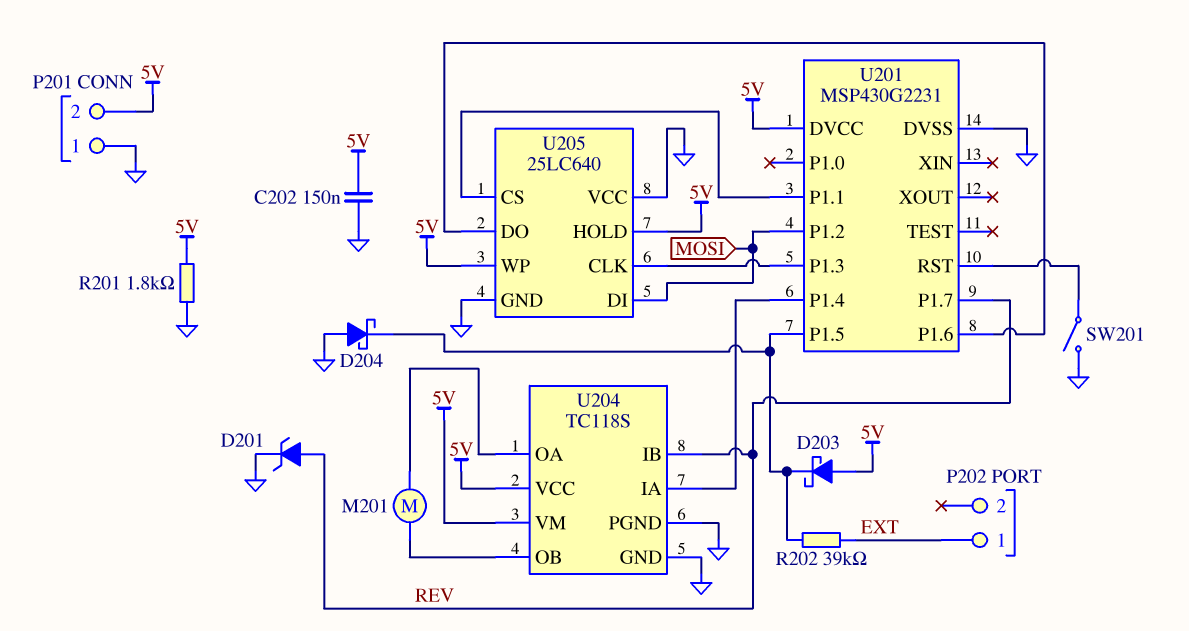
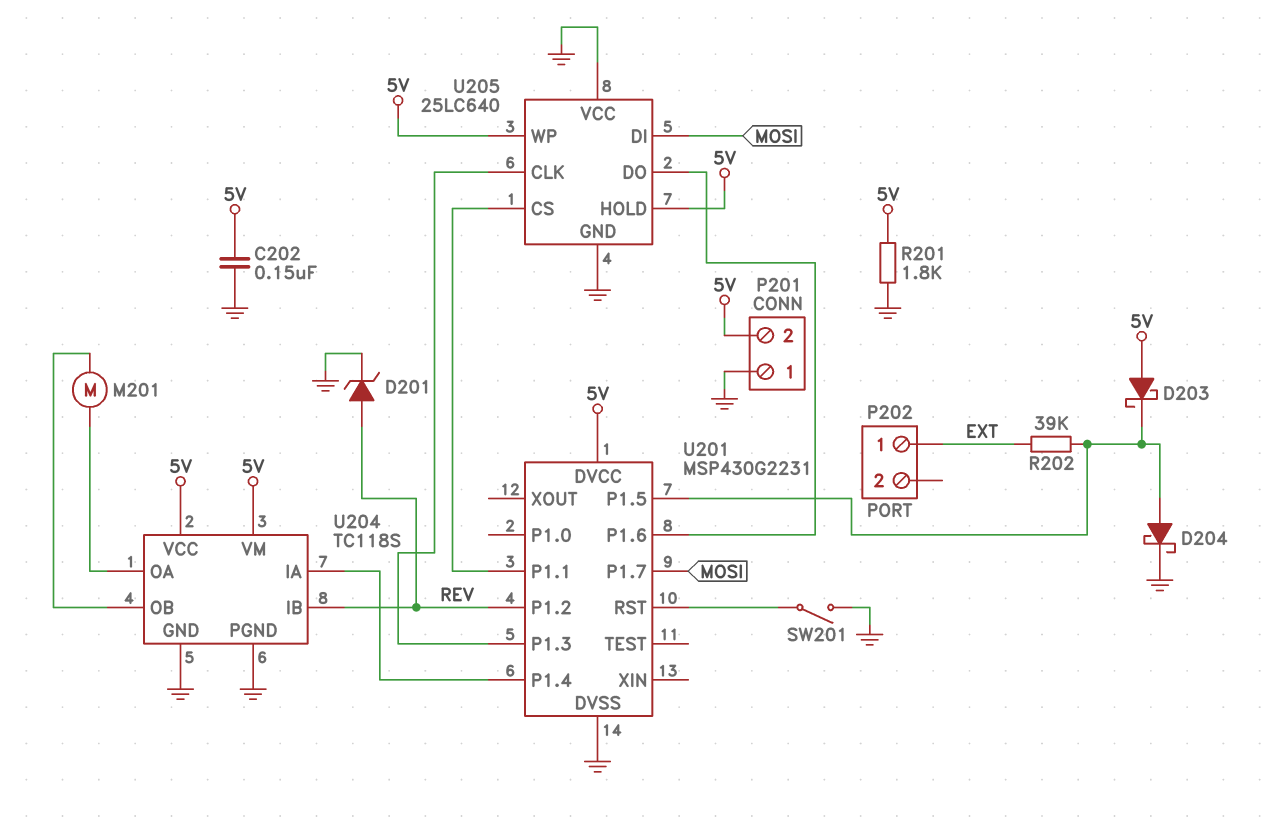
D204: schottky (A GND, K U201/P1.5) -> schottky (A U201/P1.5, K GND)
U201 pin P1.2: MOSI -> REV
U201 pin P1.7: REV -> MOSI

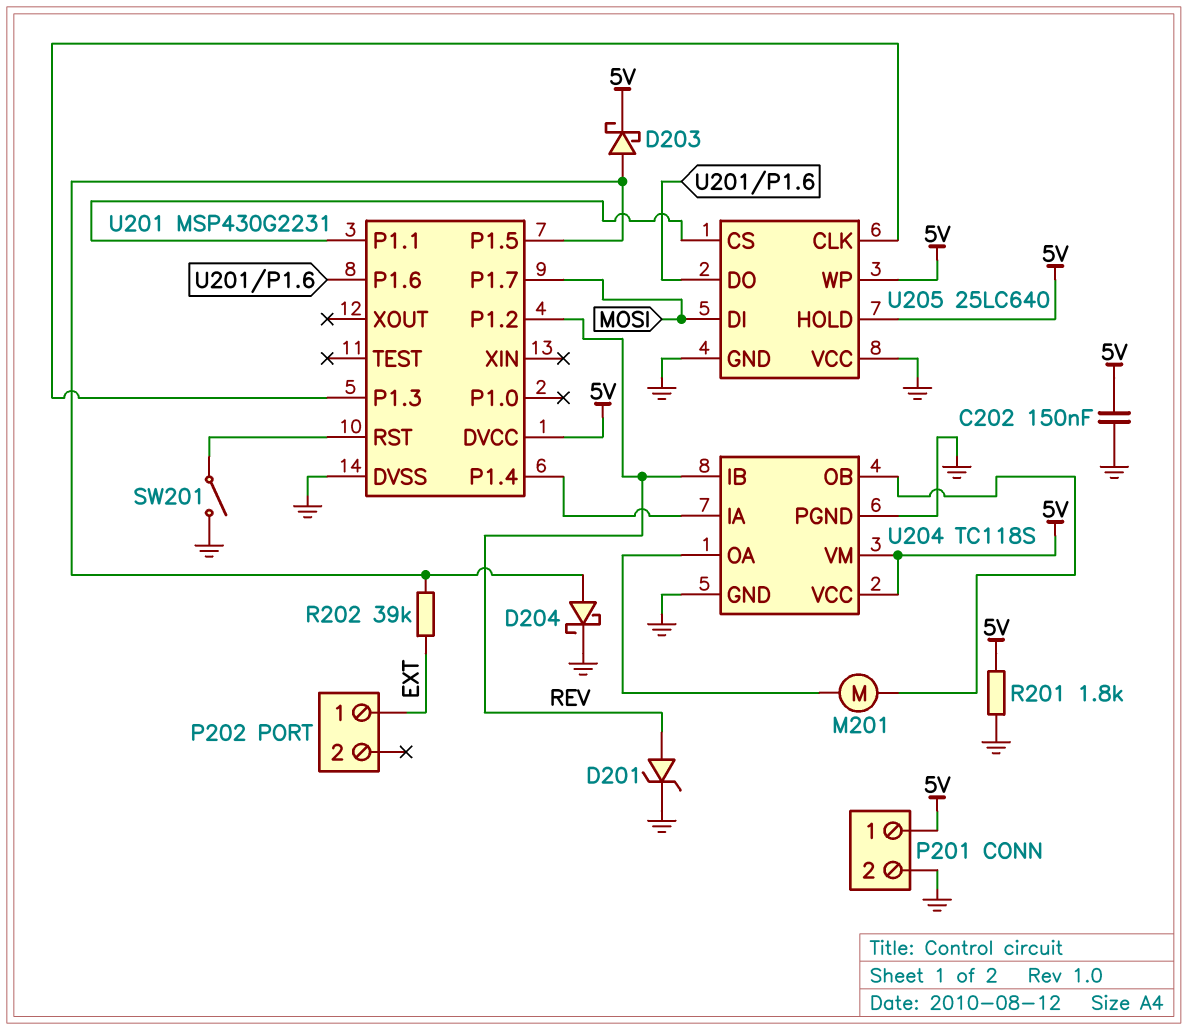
D203: schottky (A 5V, K U201/P1.5) -> schottky (A U201/P1.5, K 5V)
P201 pin 1: GND -> 5V
P201 pin 2: 5V -> GND

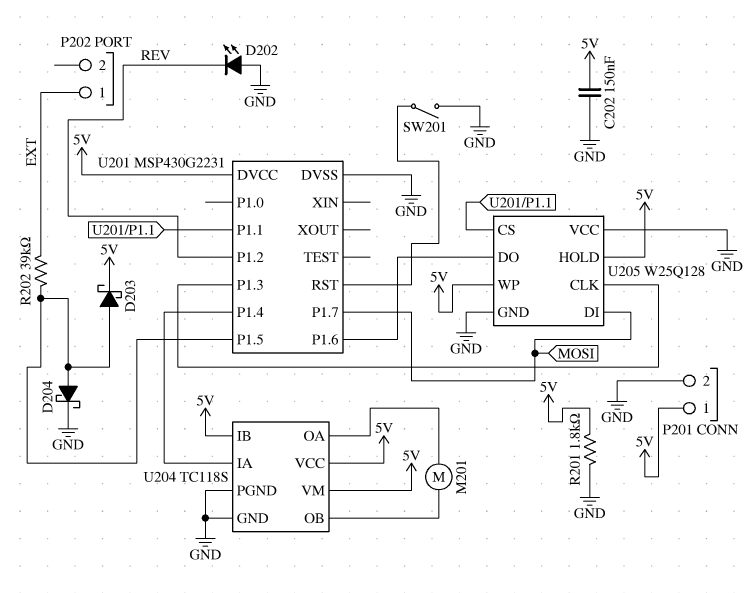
D201: zener (A REV, K GND) -> none
D202: none -> LED (A GND, K REV)
U204 pin IB: REV -> 5V
U205: 25LC640 -> W25Q128

